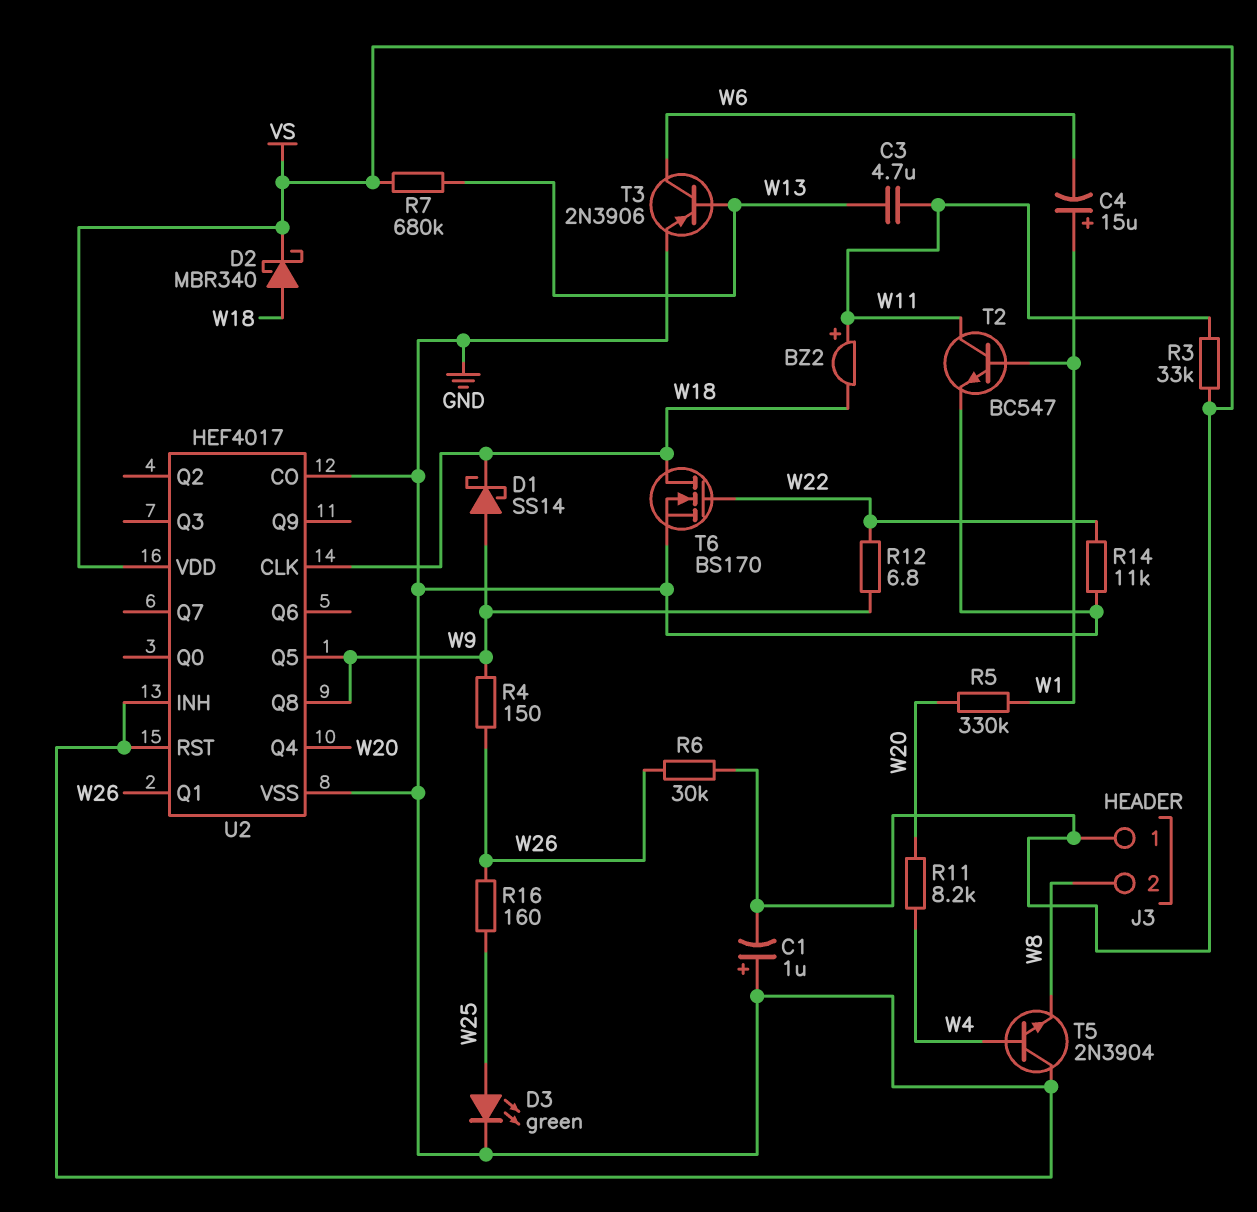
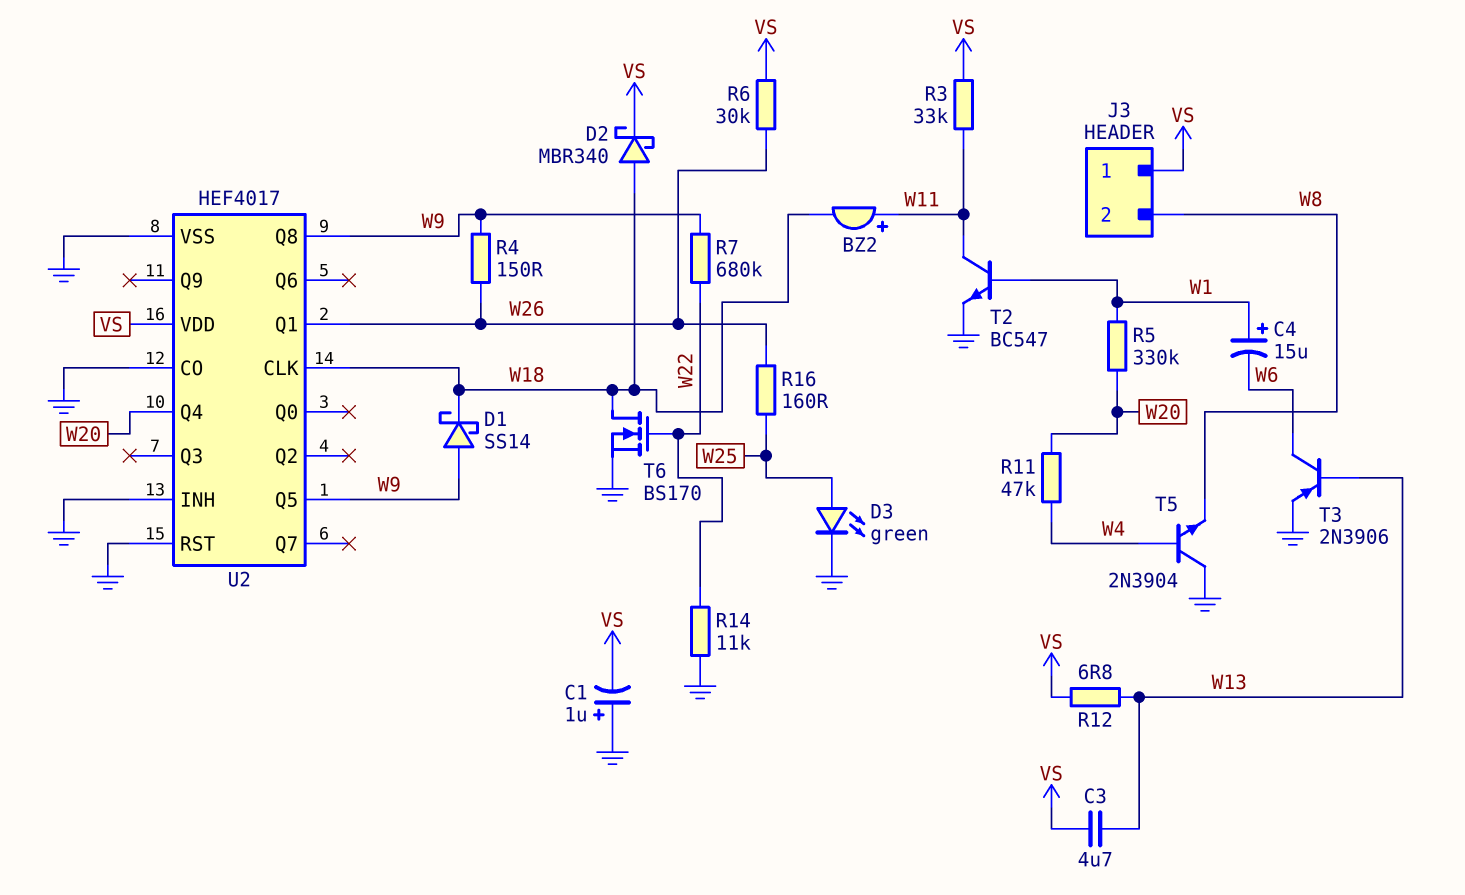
C3: 4.7uF (W11, W13) -> 4.7uF (VS, W13)
R7: 680k (VS, W13) -> 680k (W9, W22)
R11: 8.2k (W4, W20) -> 47k (W4, W20)
R12: 6.8 (W9, W22) -> 6.8 (VS, W13)

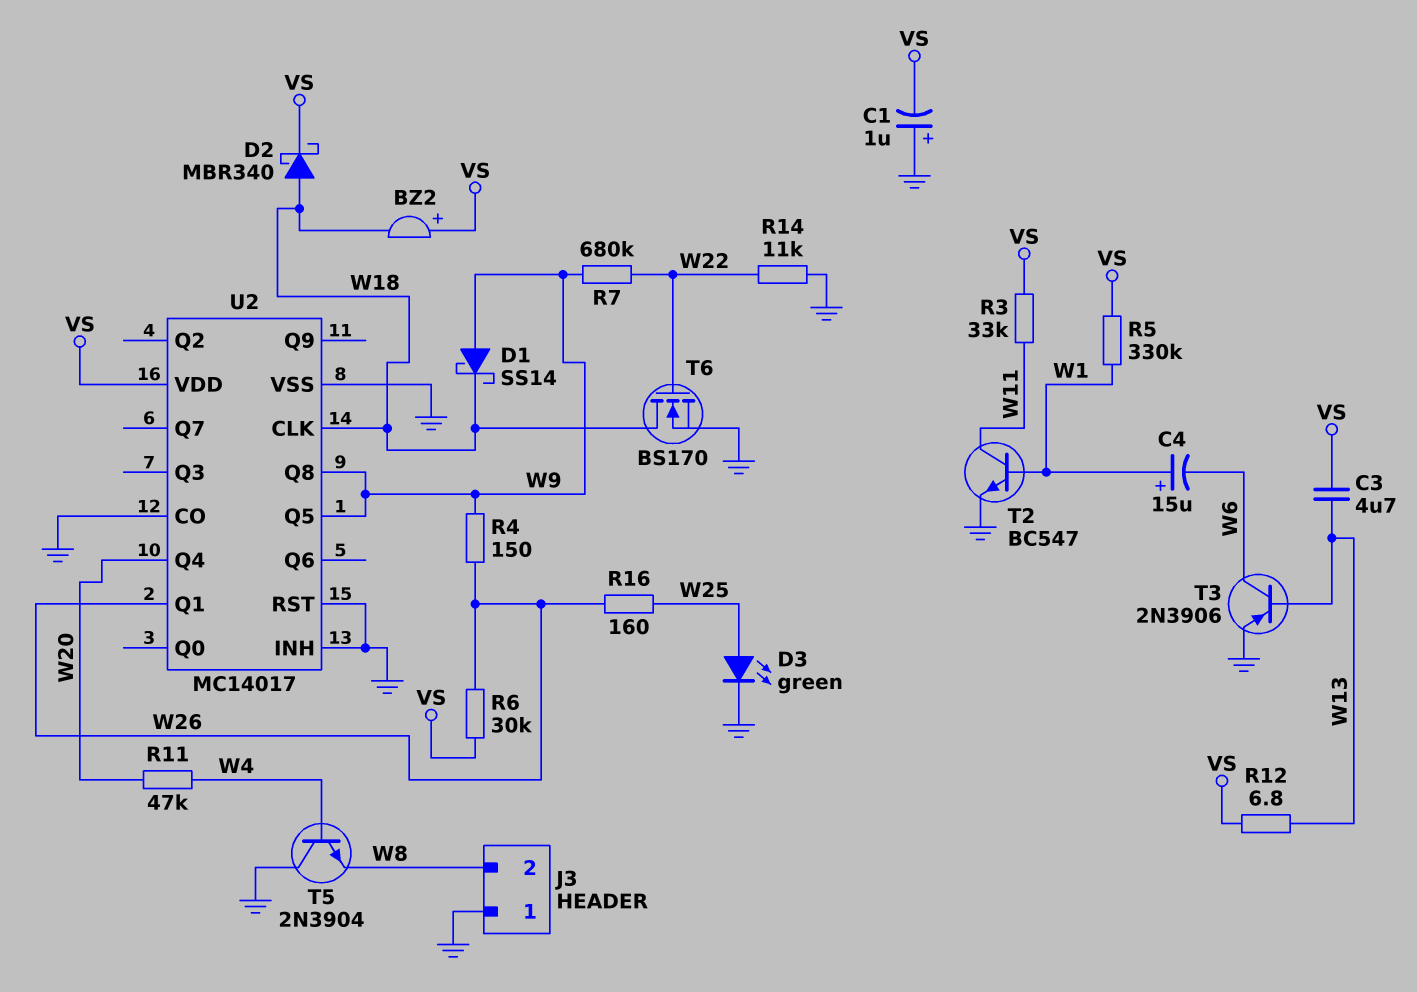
BZ2: buzzer (plus W11, minus W18) -> buzzer (plus VS, minus W18)
J3 pin 1: VS -> GND
R5: 330k (W1, W20) -> 330k (VS, W1)
U2: HEF4017 -> MC14017

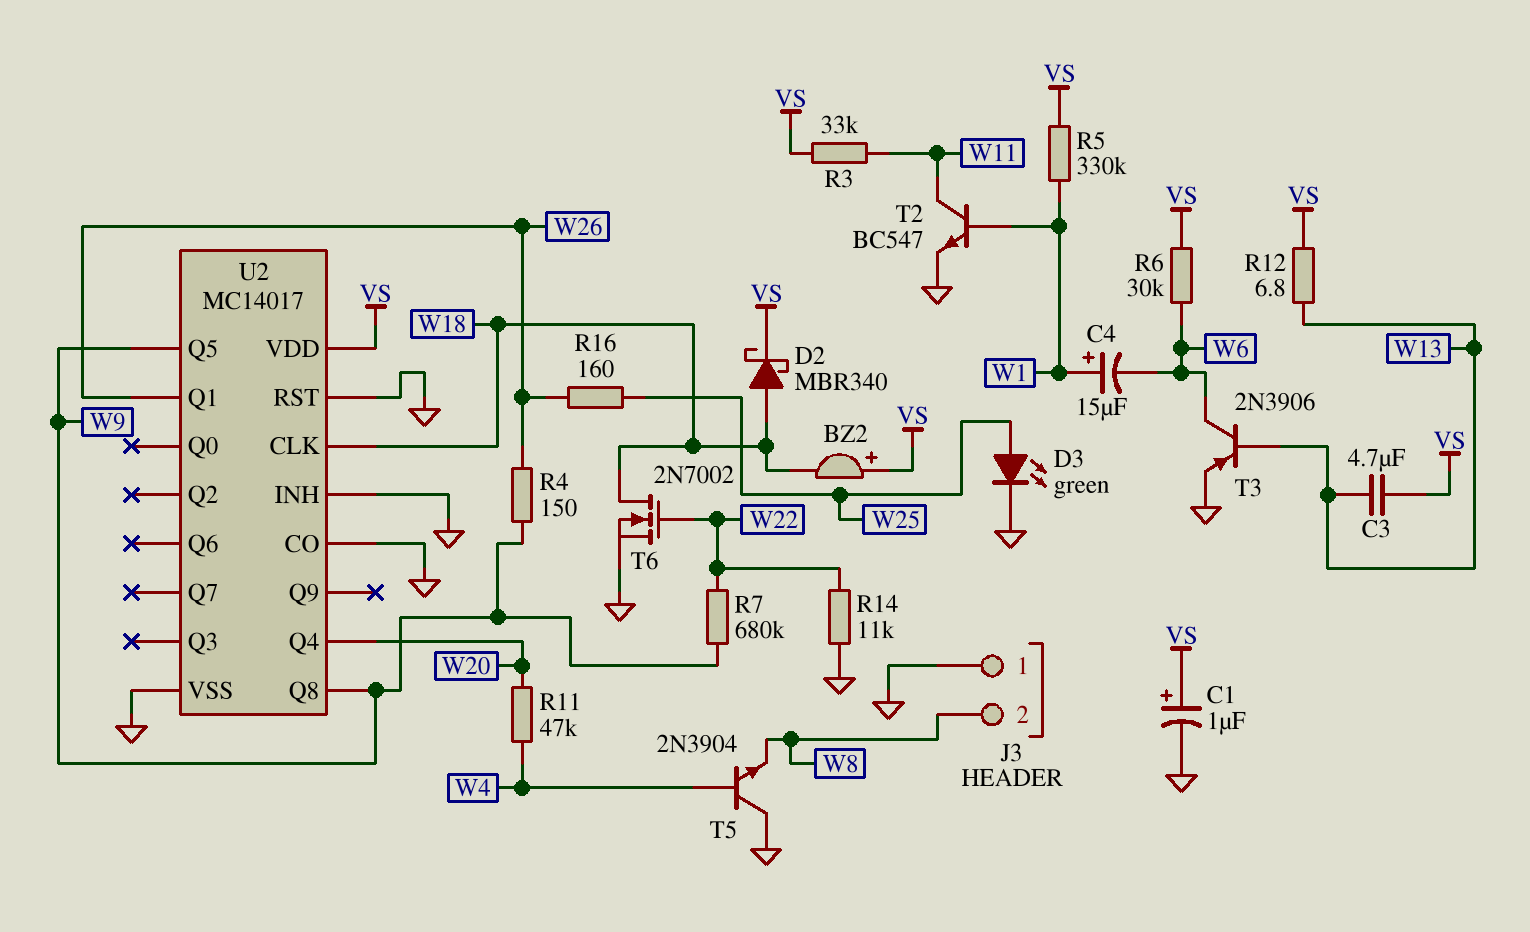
C1: 1uF (plus GND, minus VS) -> 1uF (plus VS, minus GND)
D1: schottky SS14 (A W9, K W18) -> none
R6: 30k (VS, W26) -> 30k (VS, W6)
T6: NMOS BS170 (G W22, D W18, S GND) -> NMOS 2N7002 (G W22, D W18, S GND)

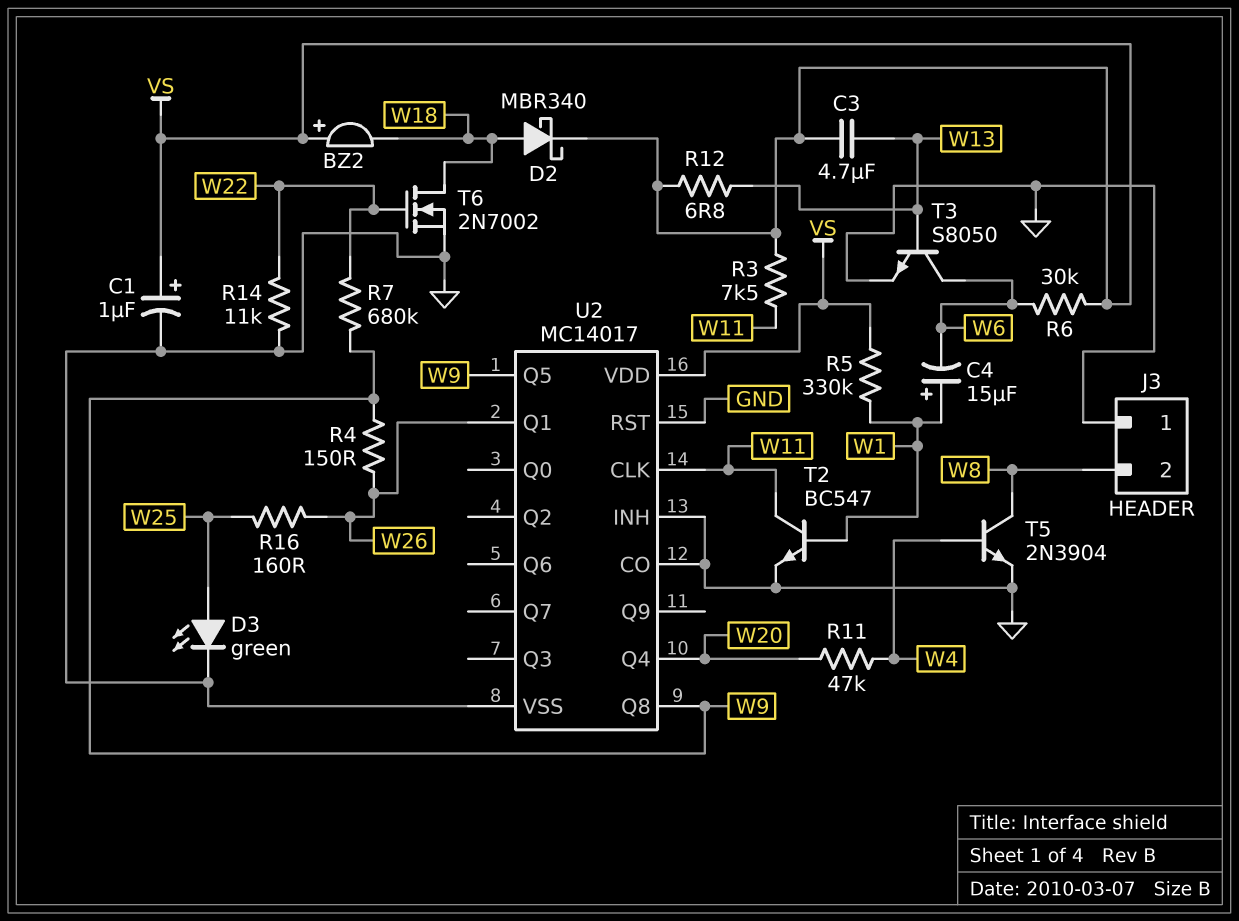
R3: 33k (VS, W11) -> 7.5k (VS, W11)
T3: PNP 2N3906 (B W13, C W6, E GND) -> NPN S8050 (B W13, C W6, E GND)
T5: NPN 2N3904 (B W4, C GND, E W8) -> NPN 2N3904 (B W4, C W8, E GND)
U2 pin CLK: W18 -> W11

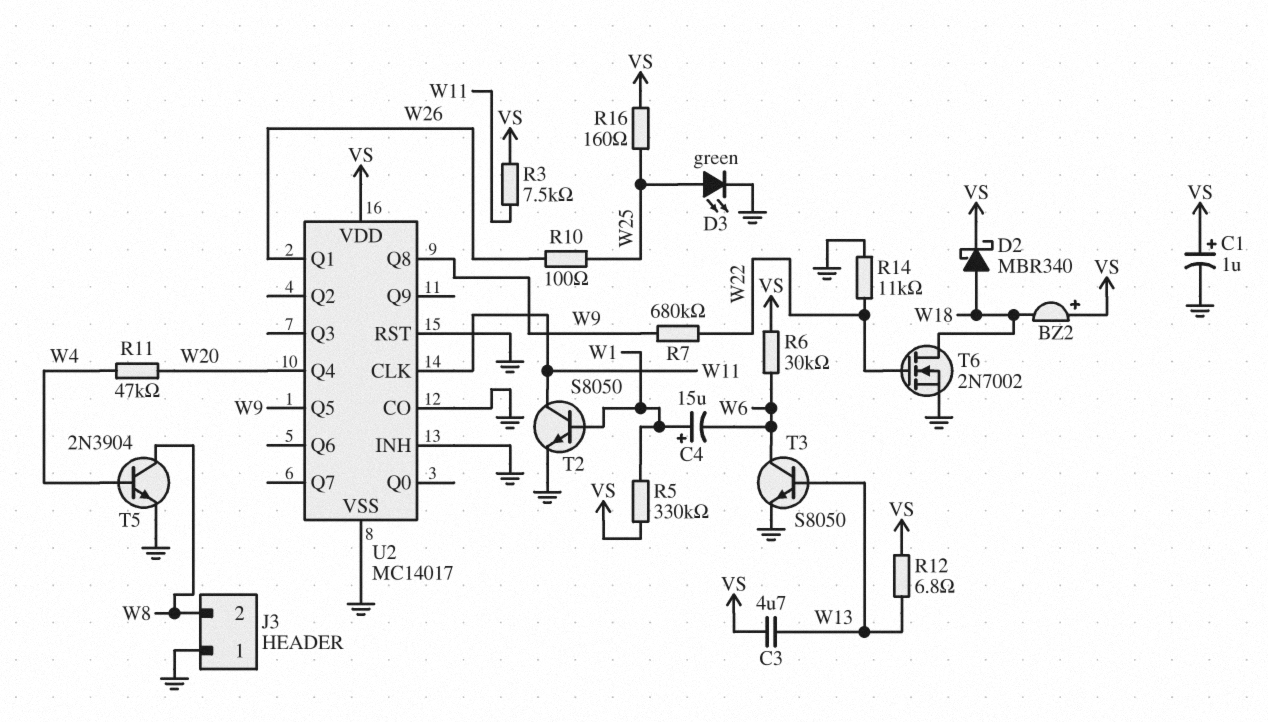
R4: 150 (W9, W26) -> none
R10: none -> 100 (W25, W26)
R16: 160 (W25, W26) -> 160 (VS, W25)
T2: NPN BC547 (B W1, C W11, E GND) -> NPN S8050 (B W1, C W11, E GND)

